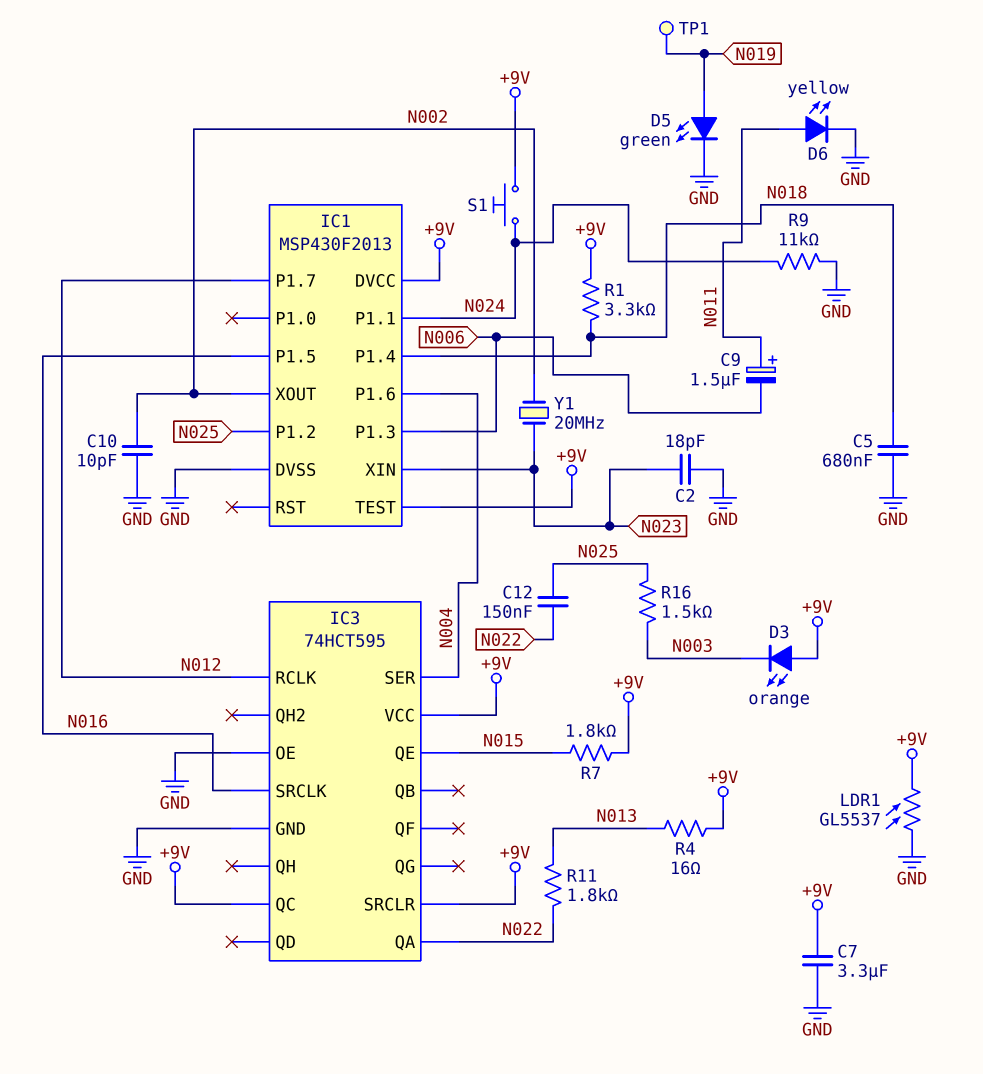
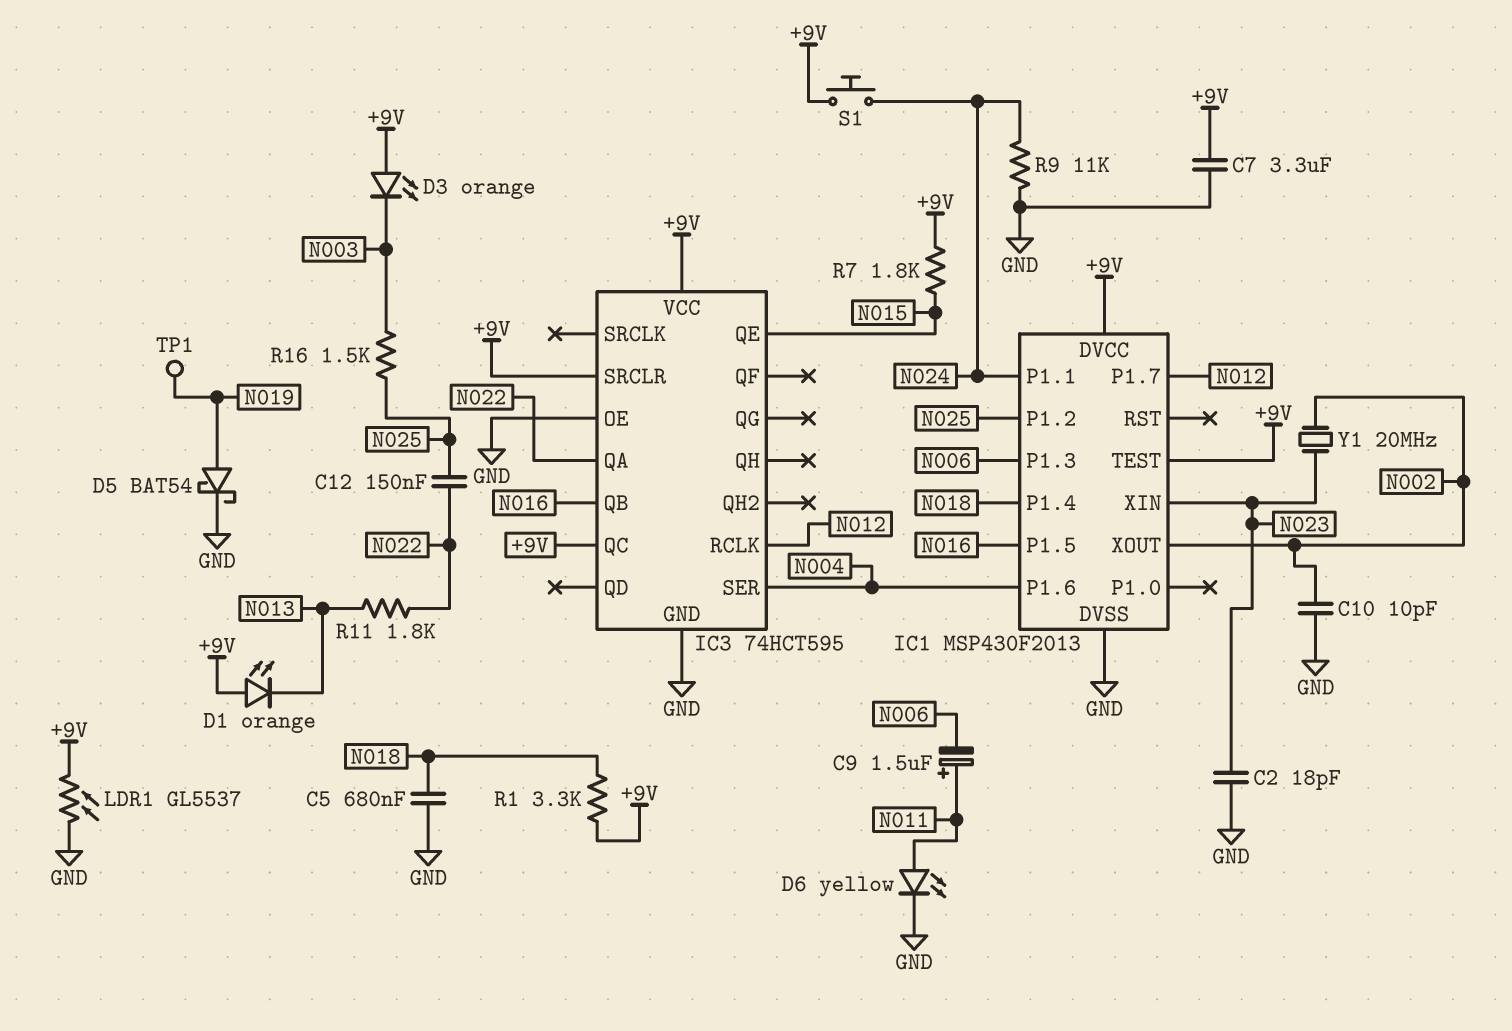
D1: none -> LED orange (A +9V, K N013)
D5: LED green (A N019, K GND) -> schottky BAT54 (A N019, K GND)
IC3 pin QB: none -> N016
IC3 pin SRCLK: N016 -> none
R4: 16 (+9V, N013) -> none

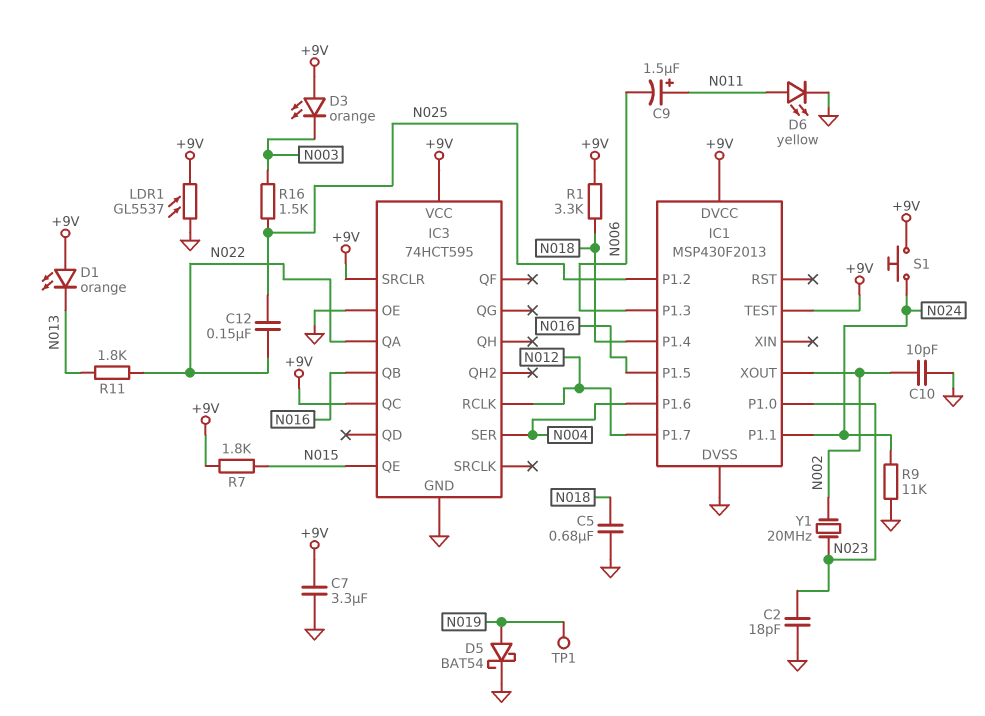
IC1 pin P1.0: none -> N023
IC1 pin XIN: N023 -> none

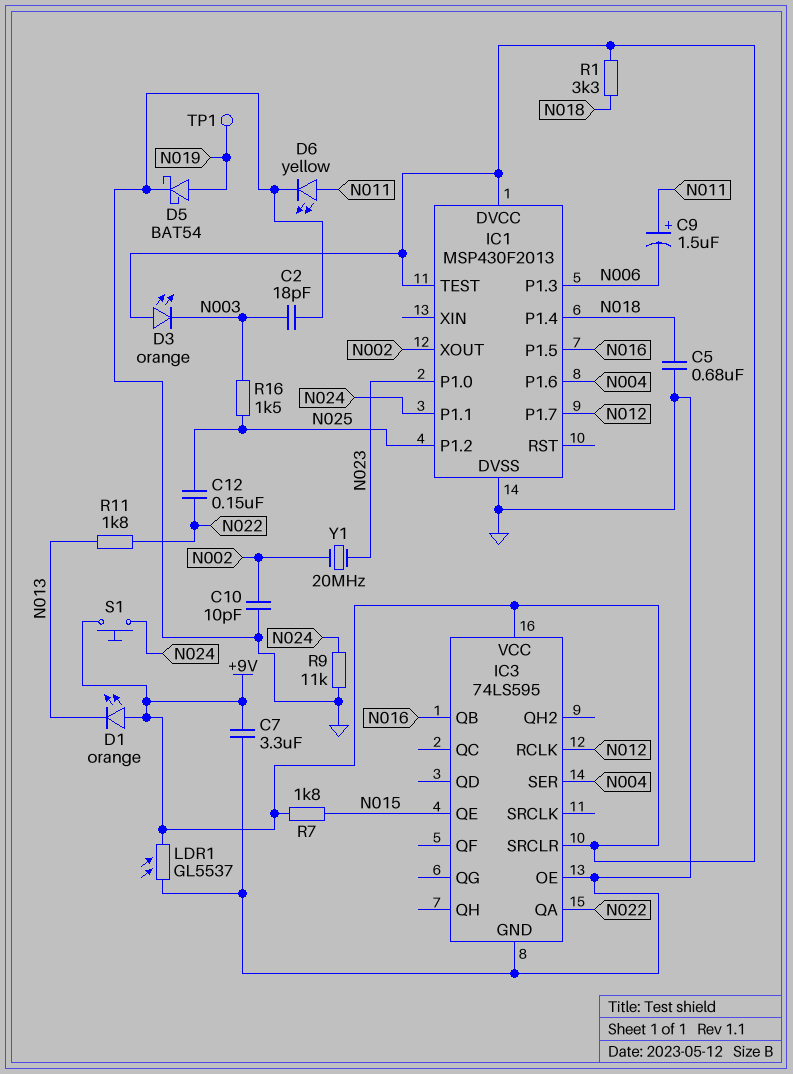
C2: 18pF (GND, N023) -> 18pF (GND, N003)
IC3: 74HCT595 -> 74LS595
IC3 pin QC: +9V -> none

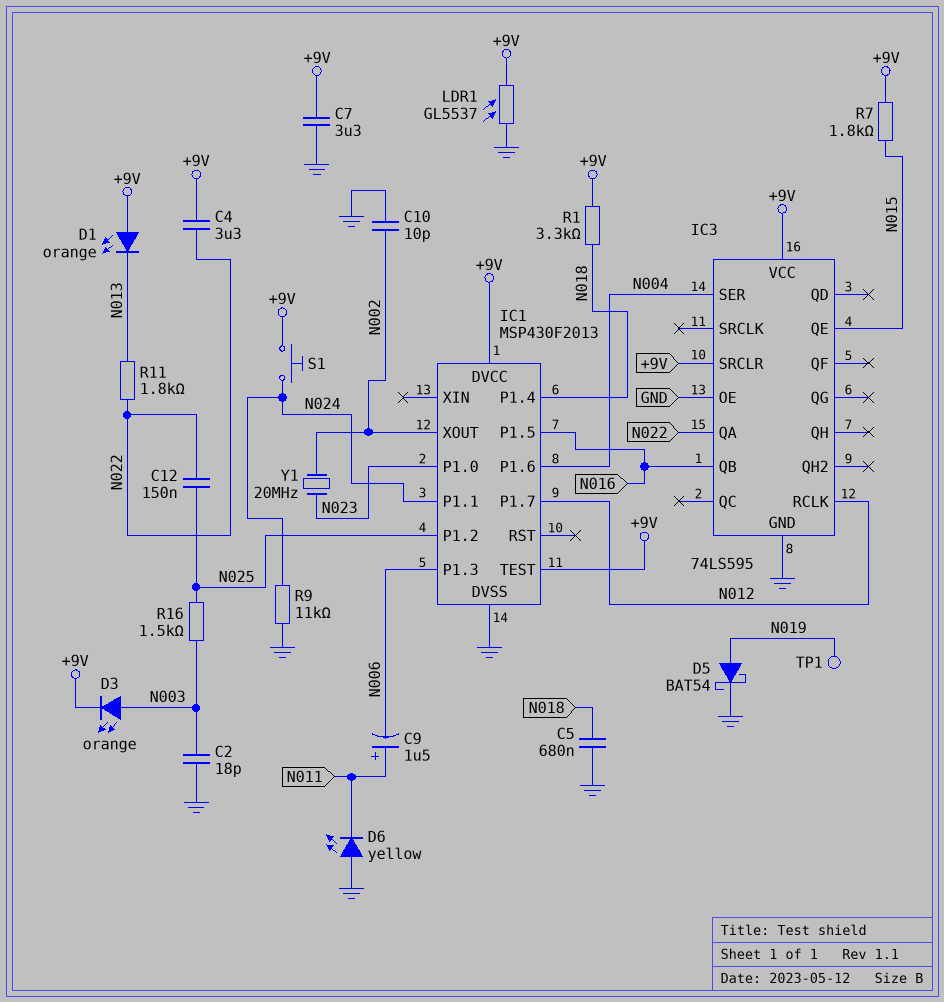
C4: none -> 3.3uF (+9V, N022)
D3: LED orange (A +9V, K N003) -> LED orange (A N003, K +9V)
D6: LED yellow (A N011, K GND) -> LED yellow (A GND, K N011)

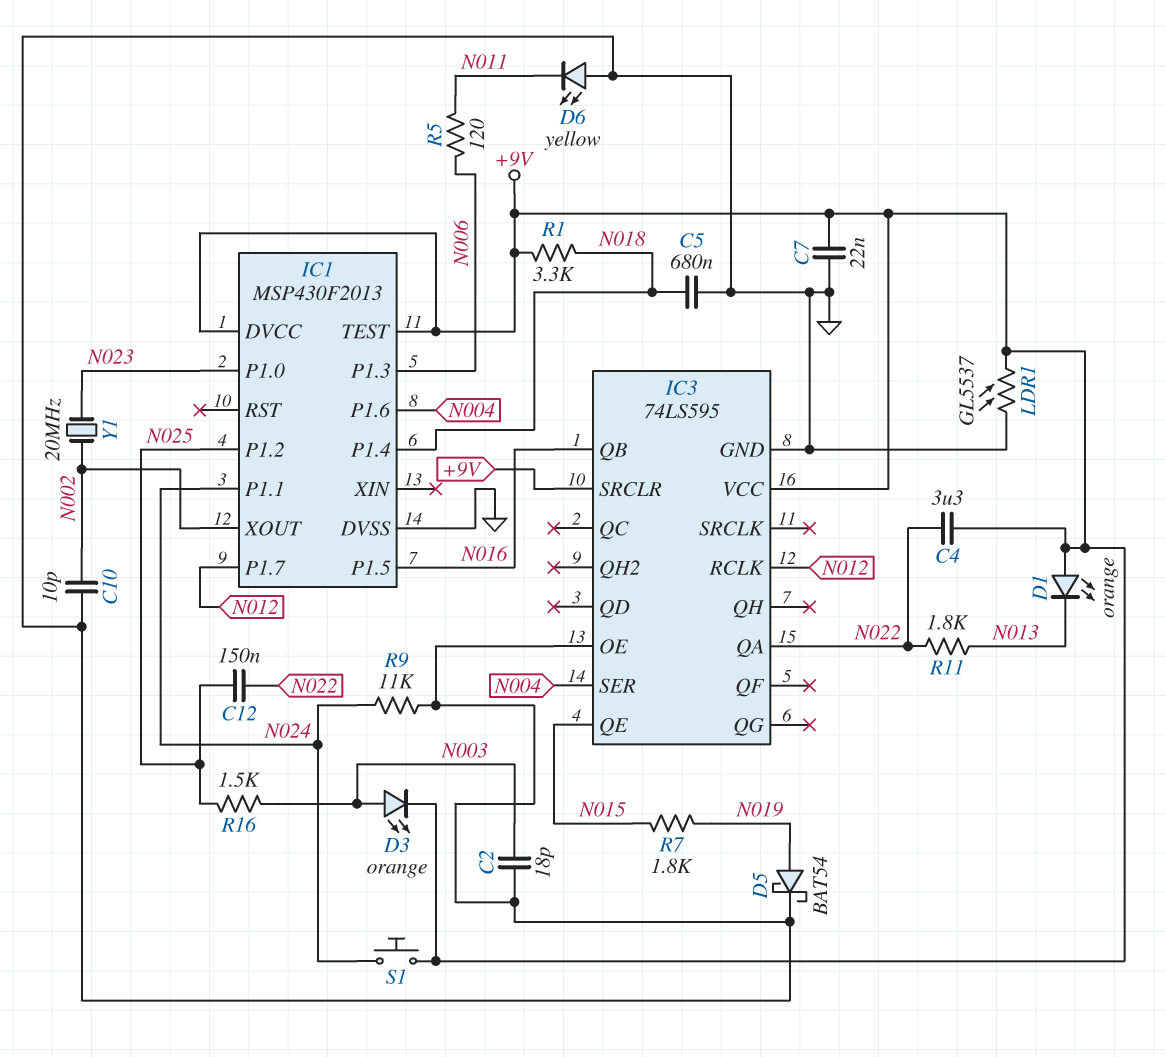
C7: 3.3uF (+9V, GND) -> 22nF (+9V, GND)
C9: 1.5uF (plus N011, minus N006) -> none
R5: none -> 120 (N006, N011)
R7: 1.8k (+9V, N015) -> 1.8k (N015, N019)
TP1: test point (N019) -> none

